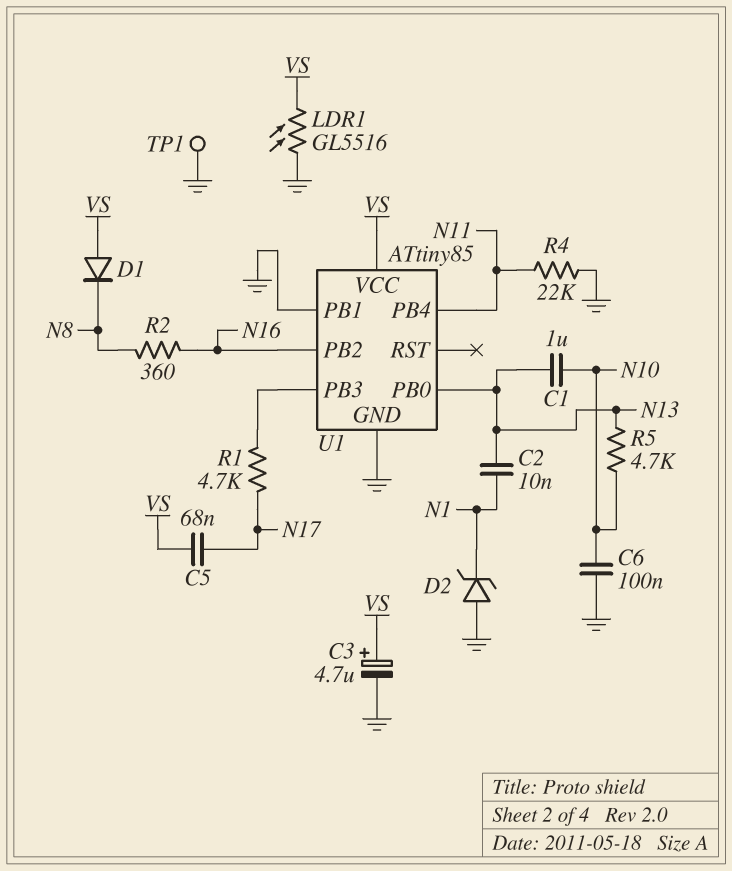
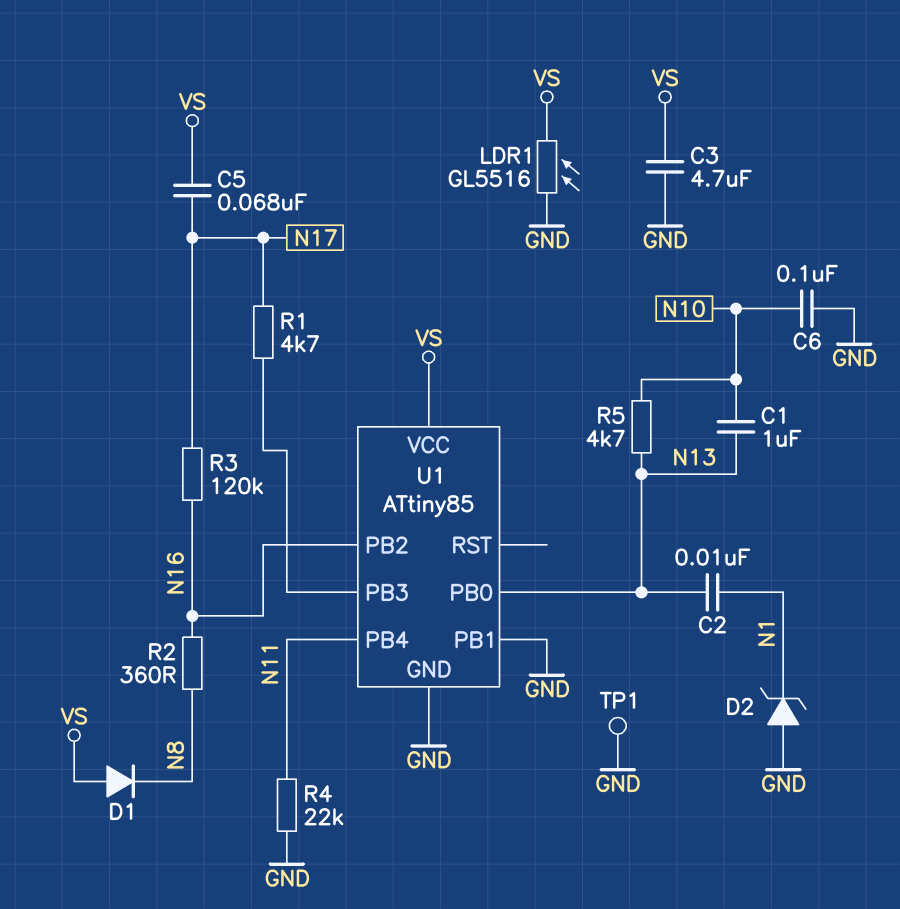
C3: 4.7uF (plus VS, minus GND) -> 4.7uF (GND, VS)
R3: none -> 120k (N16, N17)

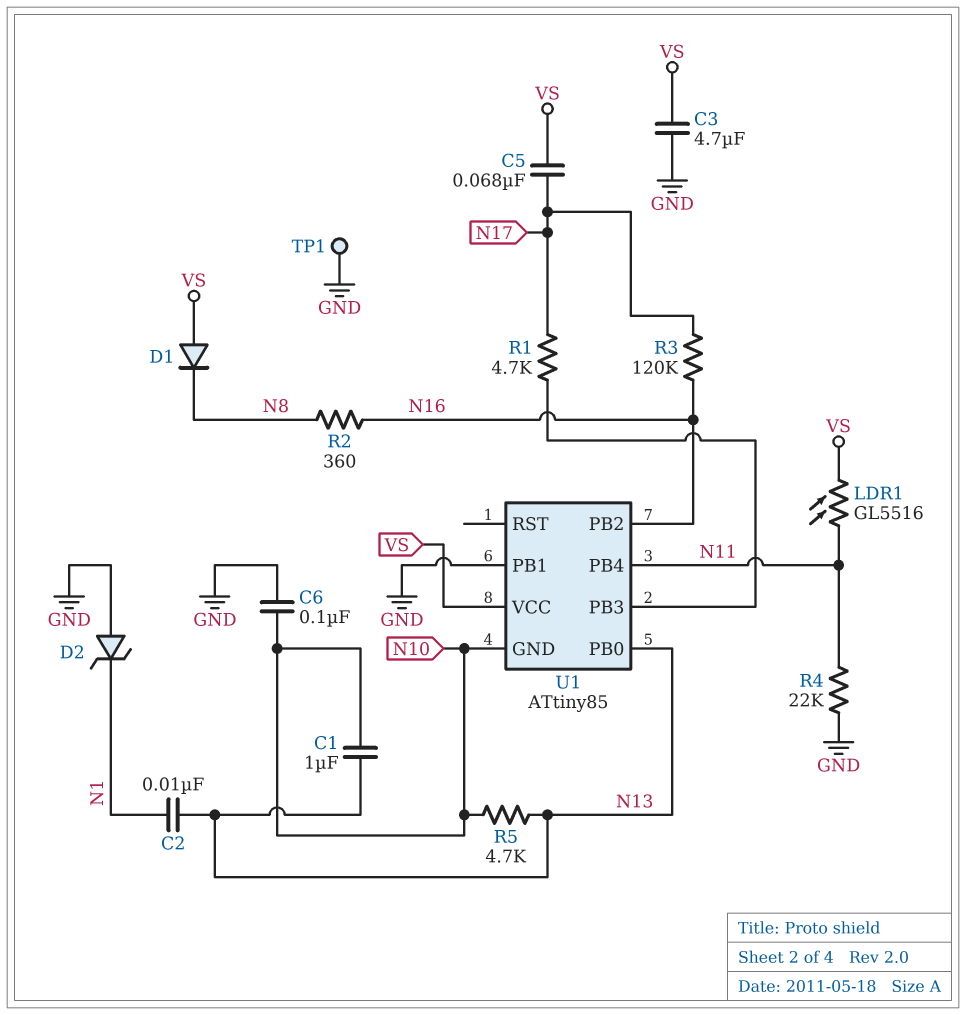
LDR1: GL5516 (GND, VS) -> GL5516 (N11, VS)
U1 pin GND: GND -> N10

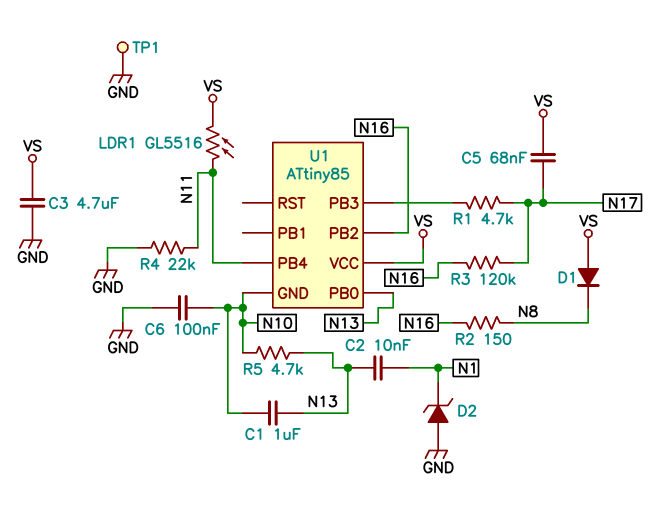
R2: 360 (N8, N16) -> 150 (N8, N16)
U1 pin PB1: GND -> none

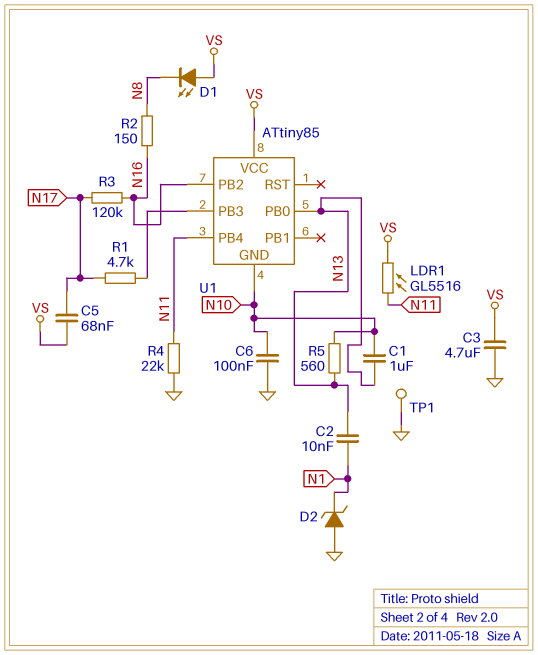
D1: diode (A VS, K N8) -> LED (A VS, K N8)
R5: 4.7k (N10, N13) -> 560 (N10, N13)

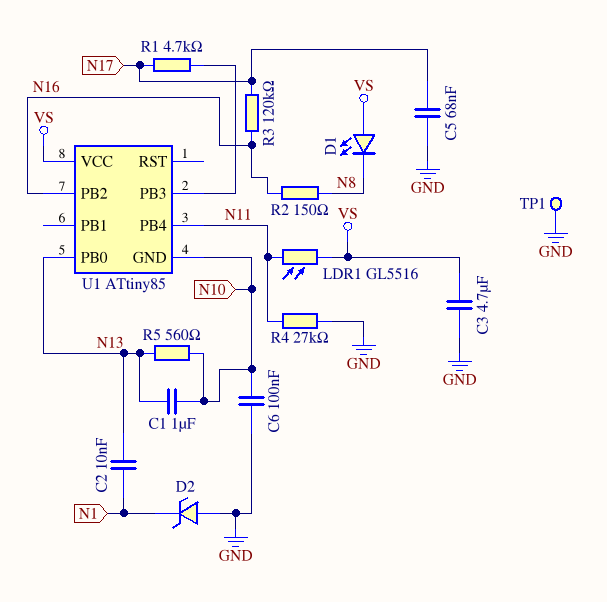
C5: 68nF (N17, VS) -> 68nF (GND, N17)
R4: 22k (GND, N11) -> 27k (GND, N11)

